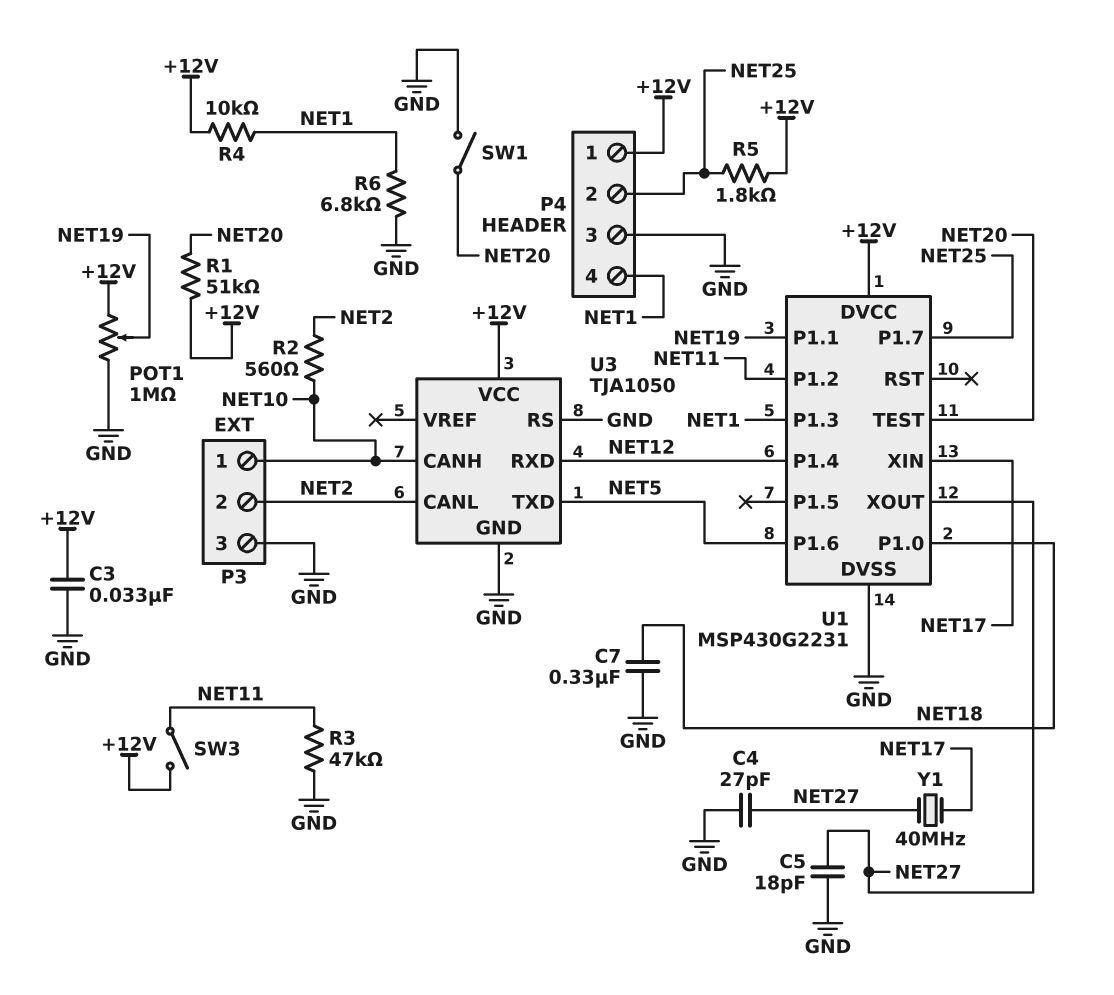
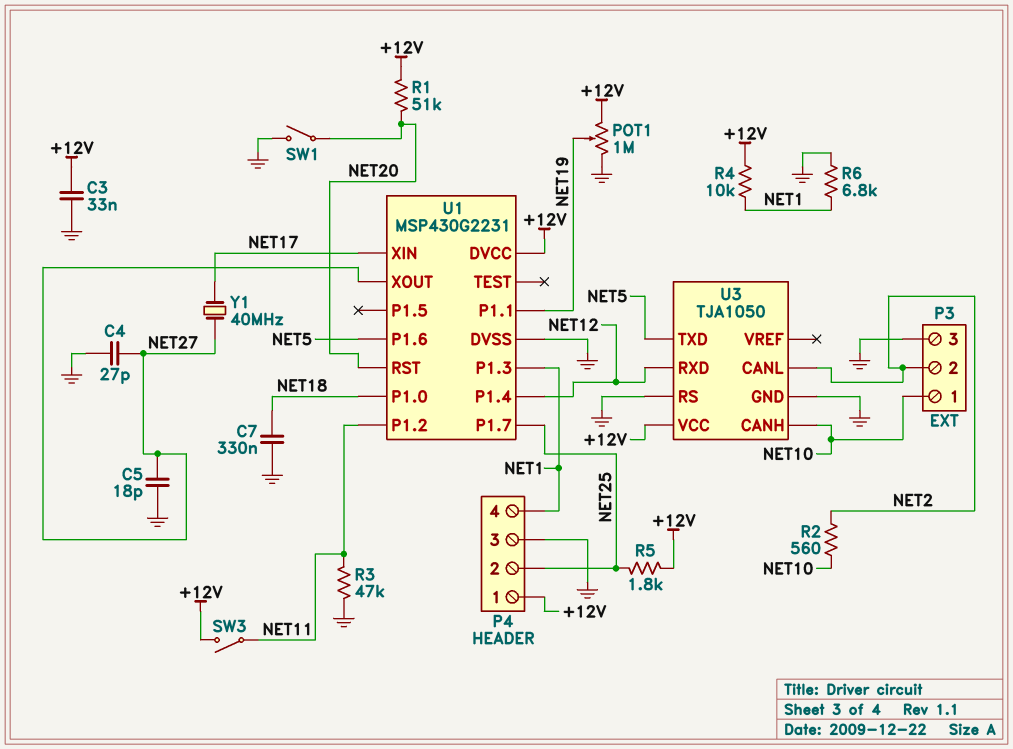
U1 pin RST: none -> NET20
U1 pin TEST: NET20 -> none

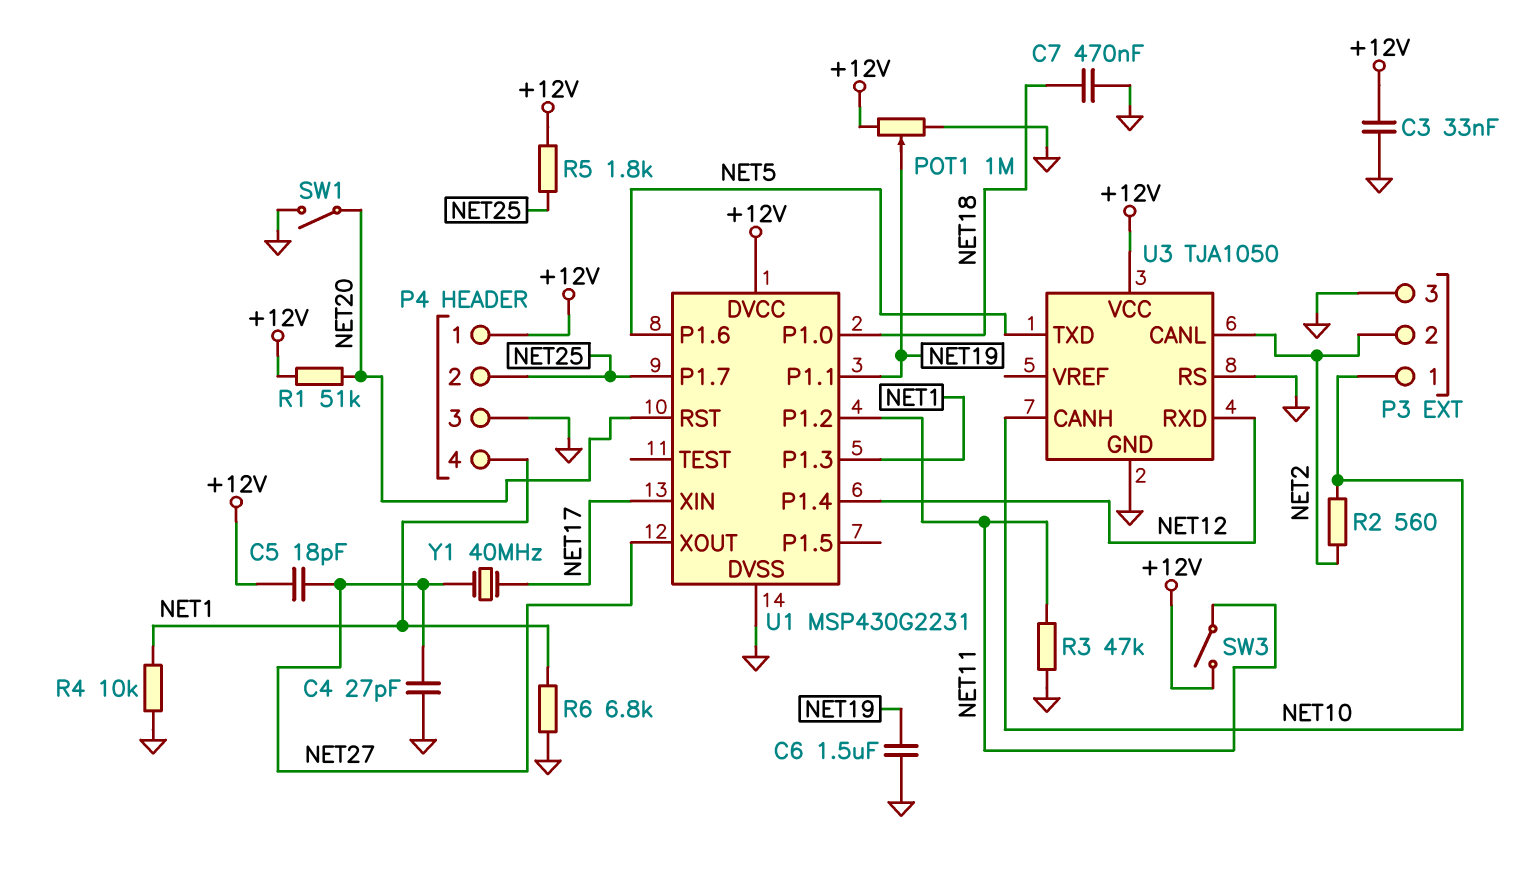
C5: 18pF (GND, NET27) -> 18pF (+12V, NET27)
C6: none -> 1.5uF (GND, NET19)
C7: 330nF (GND, NET18) -> 470nF (GND, NET18)
R4: 10k (+12V, NET1) -> 10k (GND, NET1)

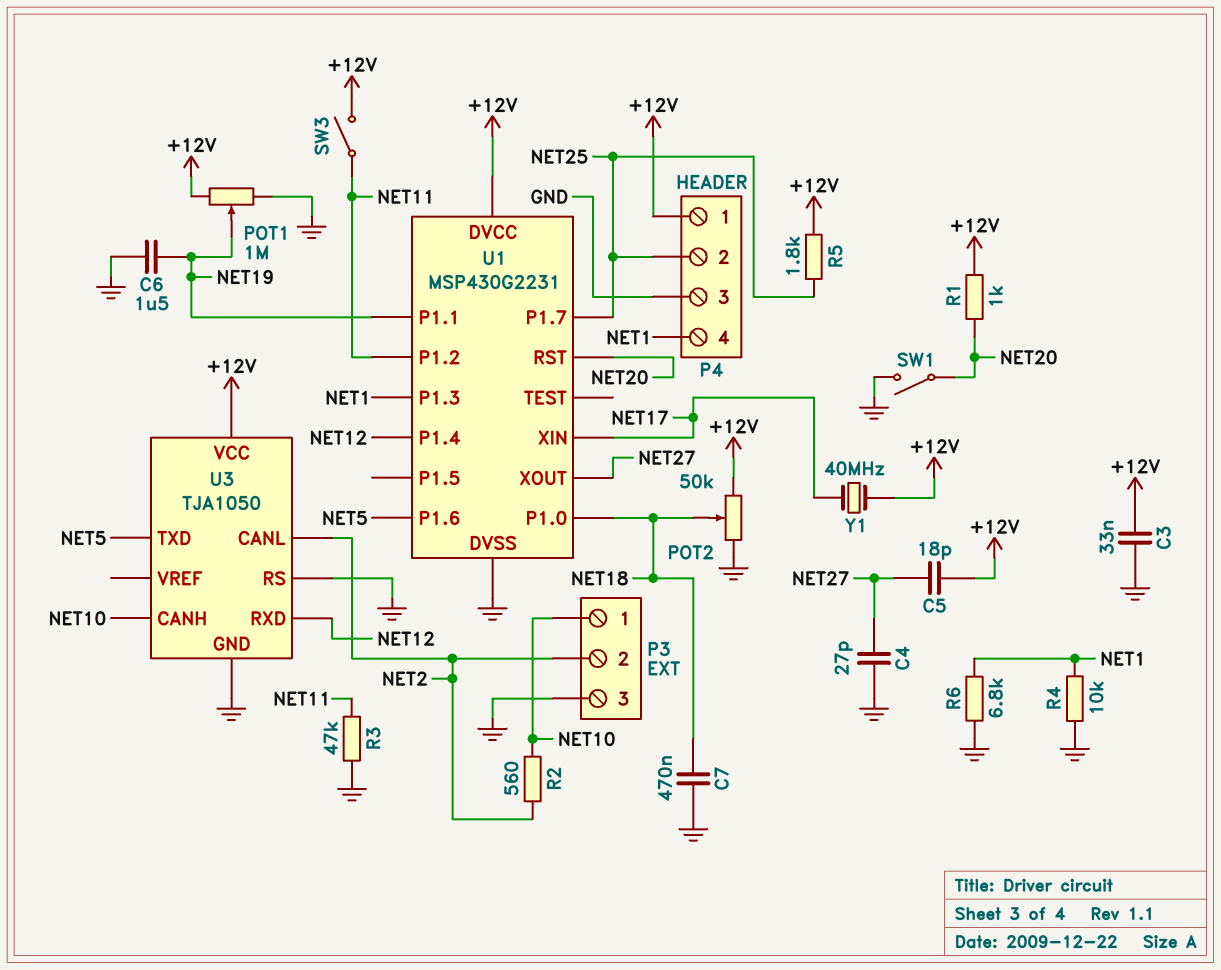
POT2: none -> 50k (+12V, GND, wiper NET18)
R1: 51k (+12V, NET20) -> 1k (+12V, NET20)
Y1: 40MHz (NET17, NET27) -> 40MHz (+12V, NET17)

